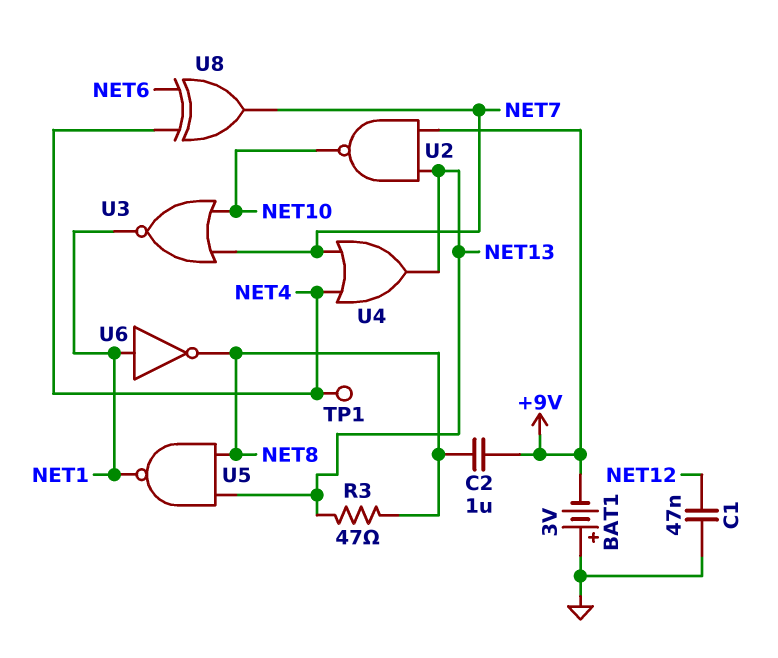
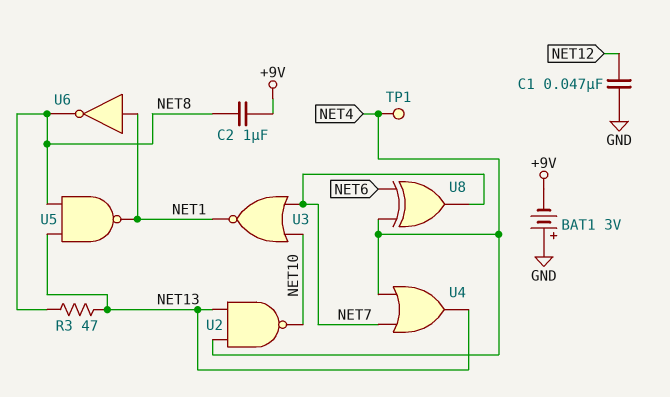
U2: NAND (in +9V, in NET13, out NET10) -> NAND (in NET4, in NET13, out NET10)

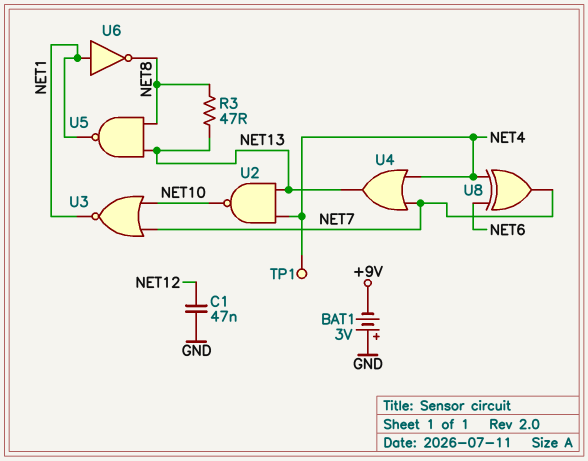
C2: 1uF (+9V, NET8) -> none

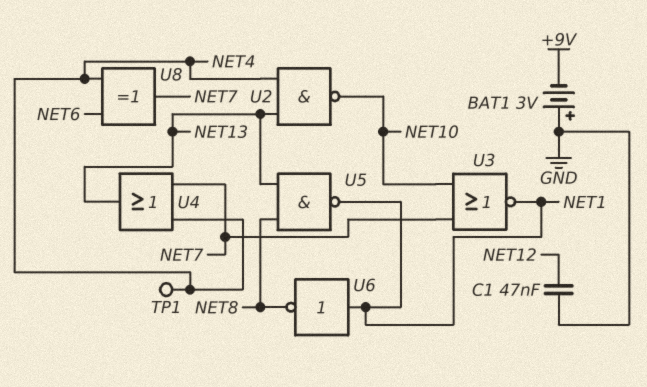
R3: 47 (NET8, NET13) -> none

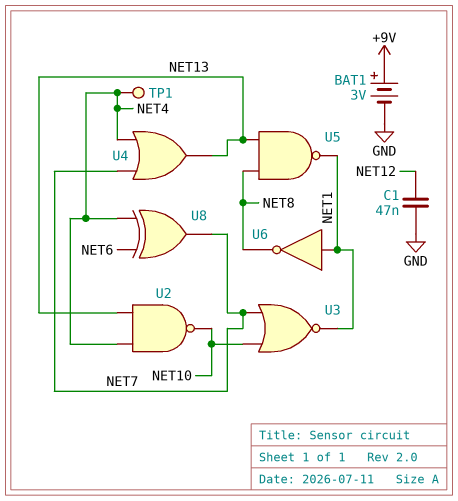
BAT1: 3V (plus GND, minus +9V) -> 3V (plus +9V, minus GND)

